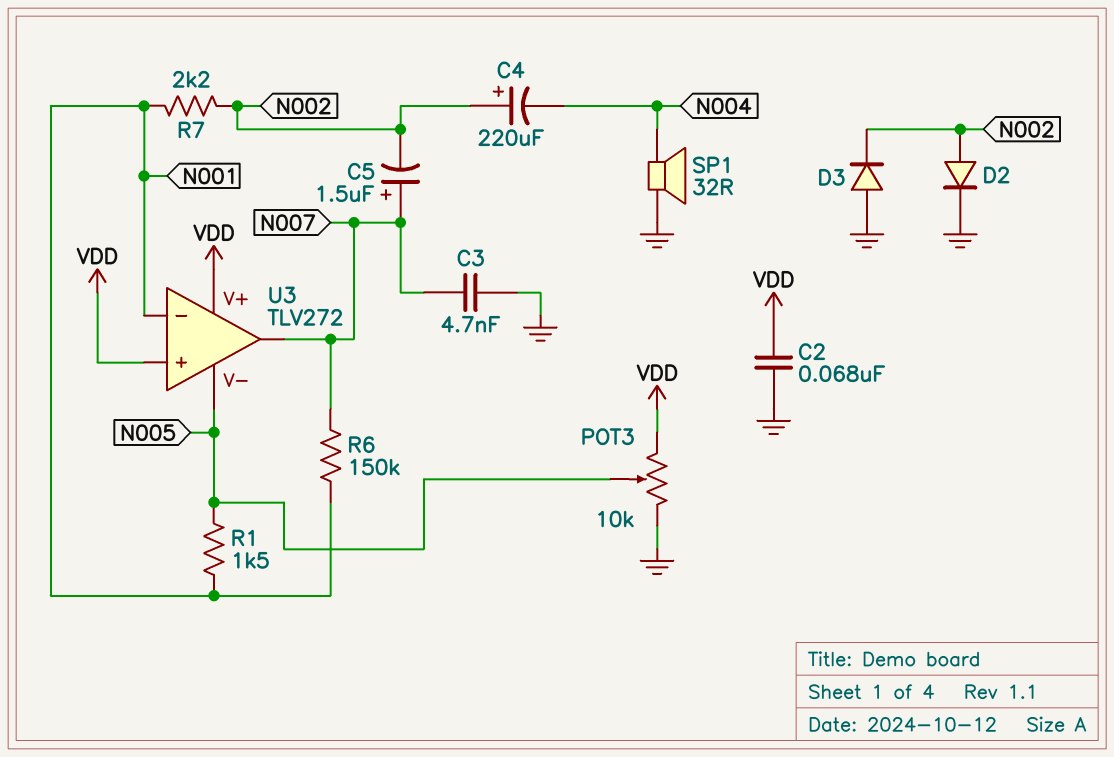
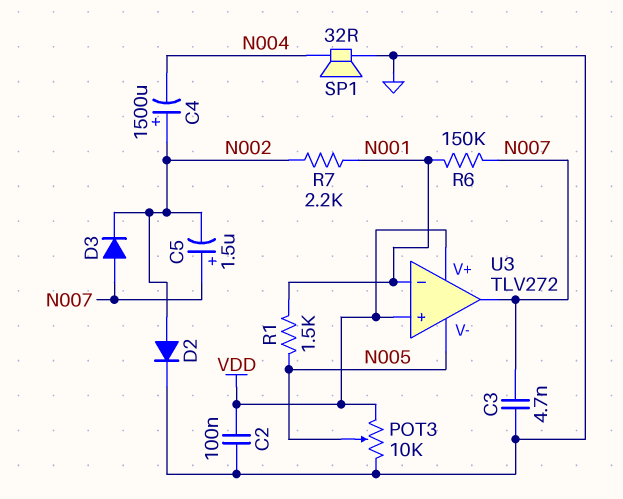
C2: 68nF (GND, VDD) -> 100nF (GND, VDD)
C4: 220uF (plus N002, minus N004) -> 1500uF (plus N002, minus N004)
D3: diode (A GND, K N002) -> diode (A N007, K N002)

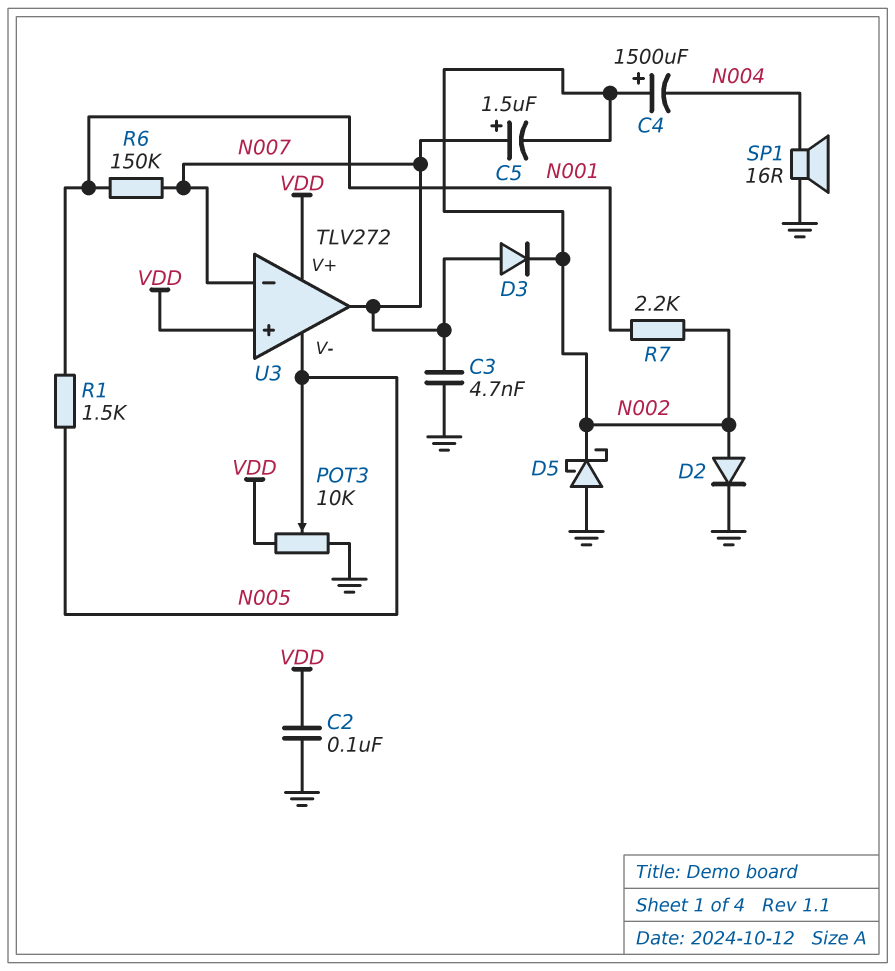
D5: none -> schottky (A GND, K N002)
SP1: speaker 32R (GND, N004) -> speaker 16R (GND, N004)
U3 pin in-: N001 -> N007

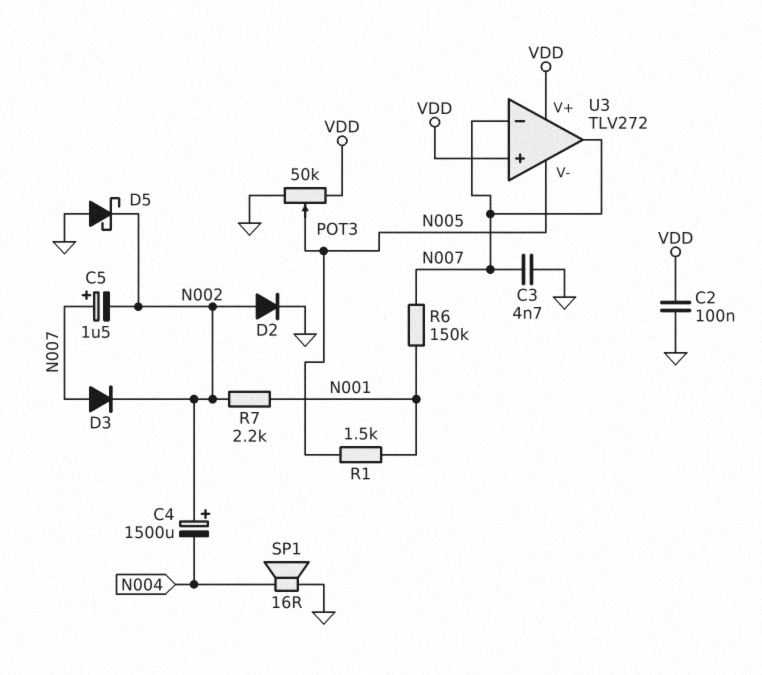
POT3: 10k (GND, VDD, wiper N005) -> 50k (GND, VDD, wiper N005)

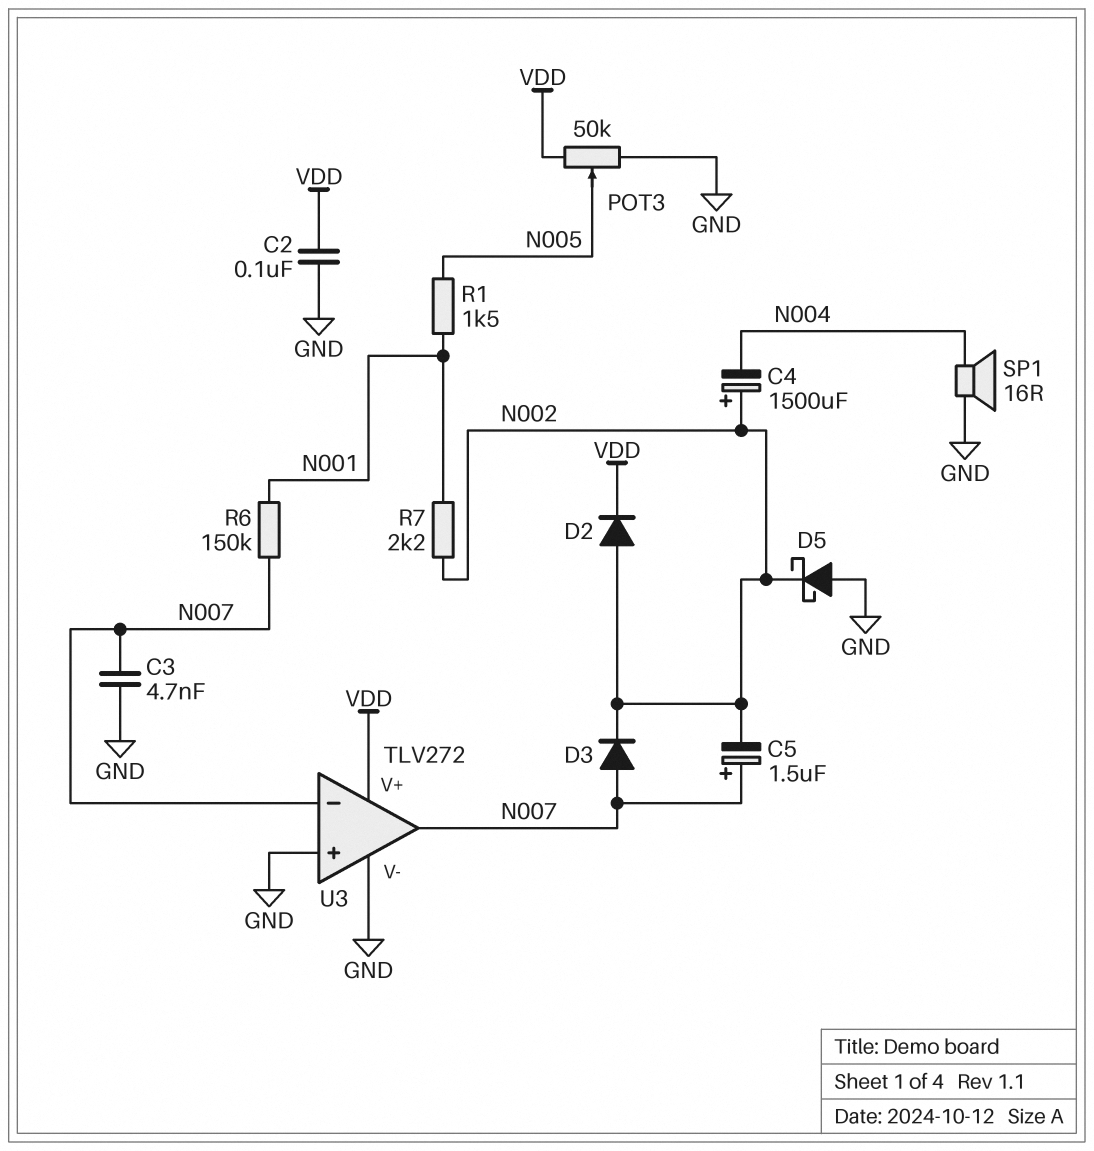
D2: diode (A N002, K GND) -> diode (A N002, K VDD)
U3 pin V-: N005 -> GND
U3 pin in+: VDD -> GND

